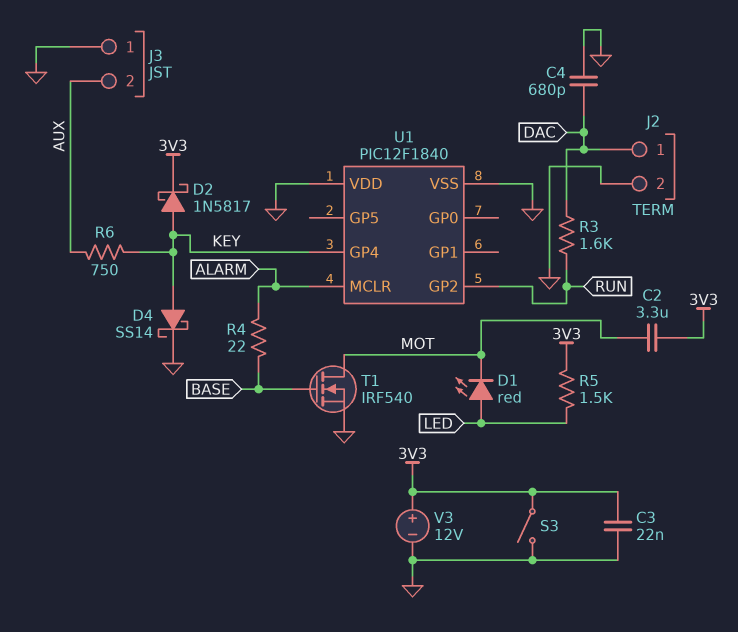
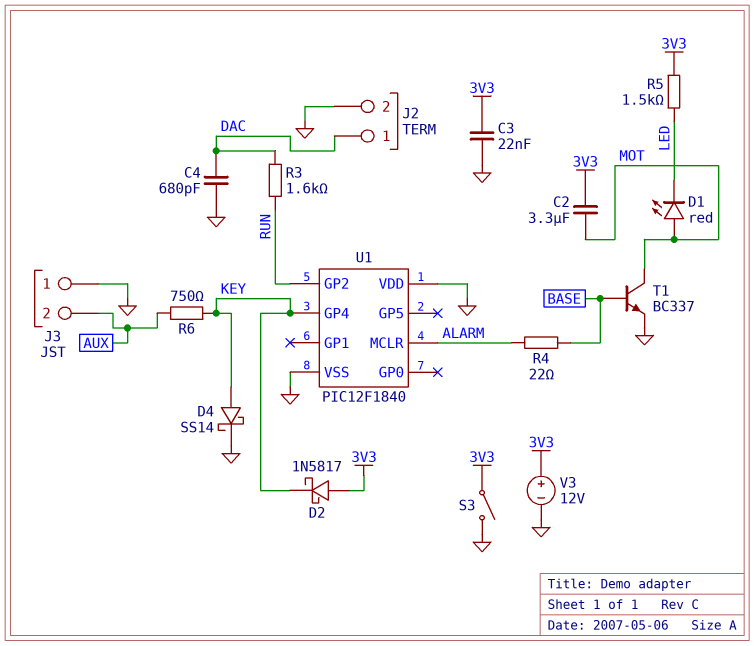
D1: LED red (A LED, K MOT) -> LED red (A MOT, K LED)
D2: schottky 1N5817 (A KEY, K 3V3) -> schottky 1N5817 (A 3V3, K KEY)
T1: NMOS IRF540 (G BASE, D MOT, S GND) -> NPN BC337 (B BASE, C MOT, E GND)

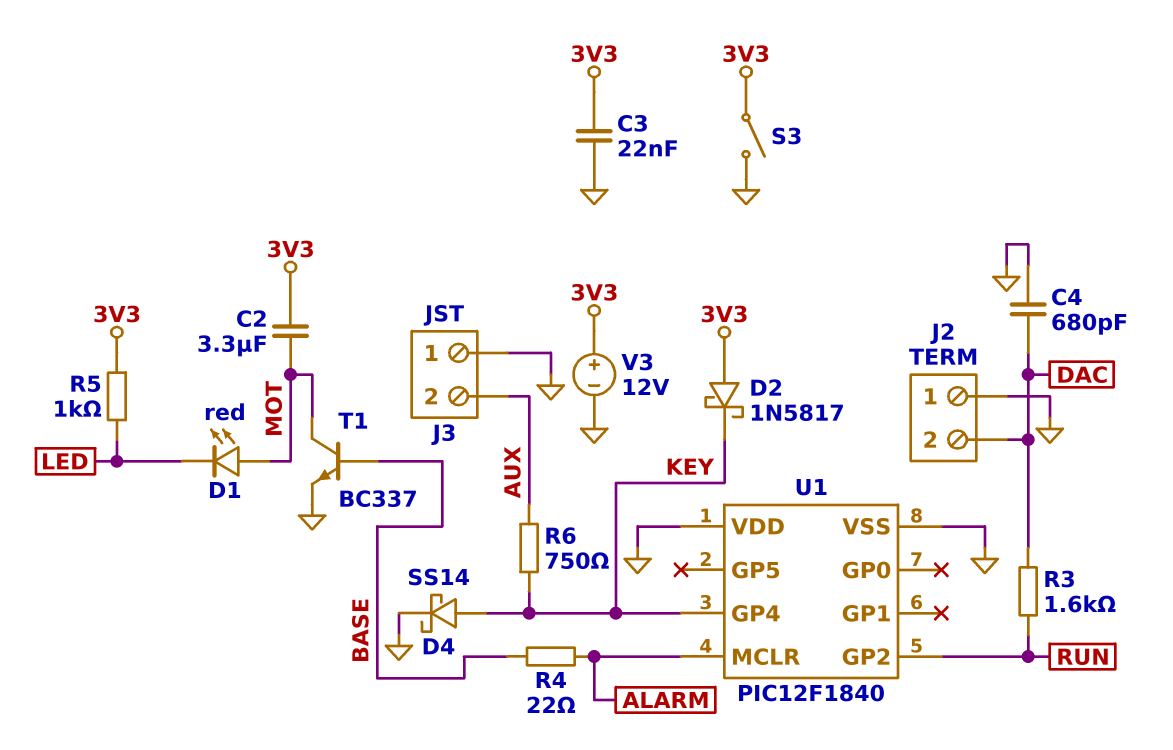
J2 pin 1: DAC -> GND
J2 pin 2: GND -> DAC
R5: 1.5k (3V3, LED) -> 1k (3V3, LED)

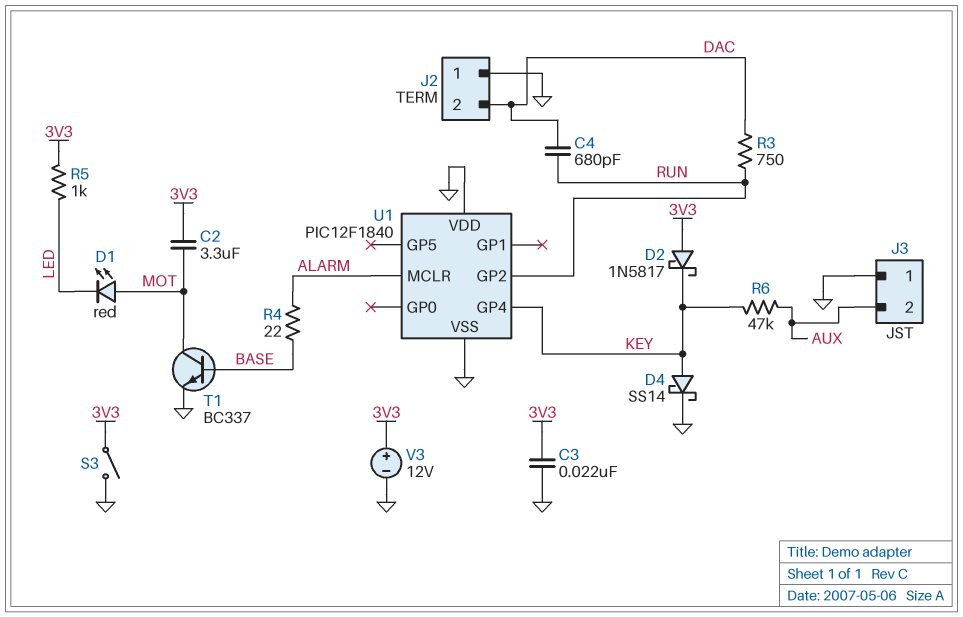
C4: 680pF (DAC, GND) -> 680pF (DAC, RUN)
R3: 1.6k (DAC, RUN) -> 750 (DAC, RUN)
R6: 750 (AUX, KEY) -> 47k (AUX, KEY)

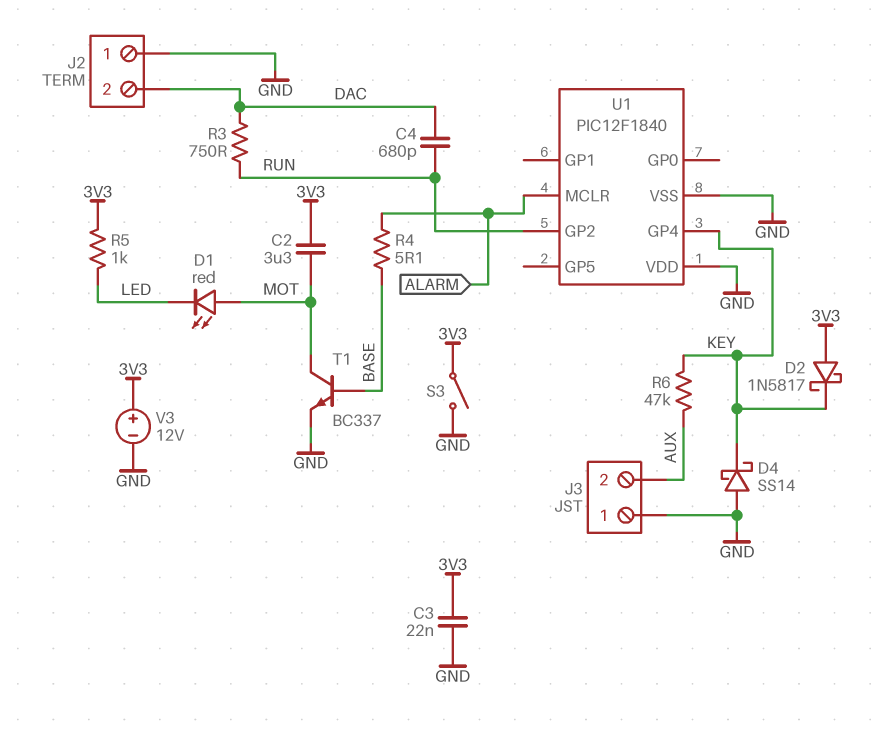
D4: schottky SS14 (A KEY, K GND) -> schottky SS14 (A GND, K KEY)
R4: 22 (ALARM, BASE) -> 5.1 (ALARM, BASE)

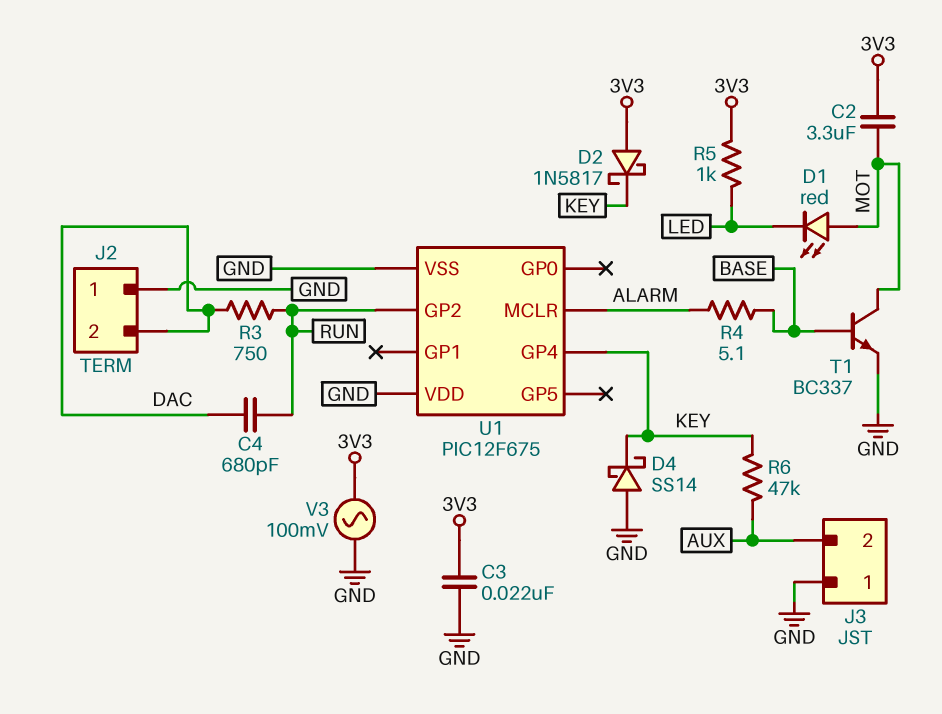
S3: switch (3V3, GND) -> none
U1: PIC12F1840 -> PIC12F675
V3: 12V (plus 3V3, minus GND) -> AC 100mV (3V3, GND)

